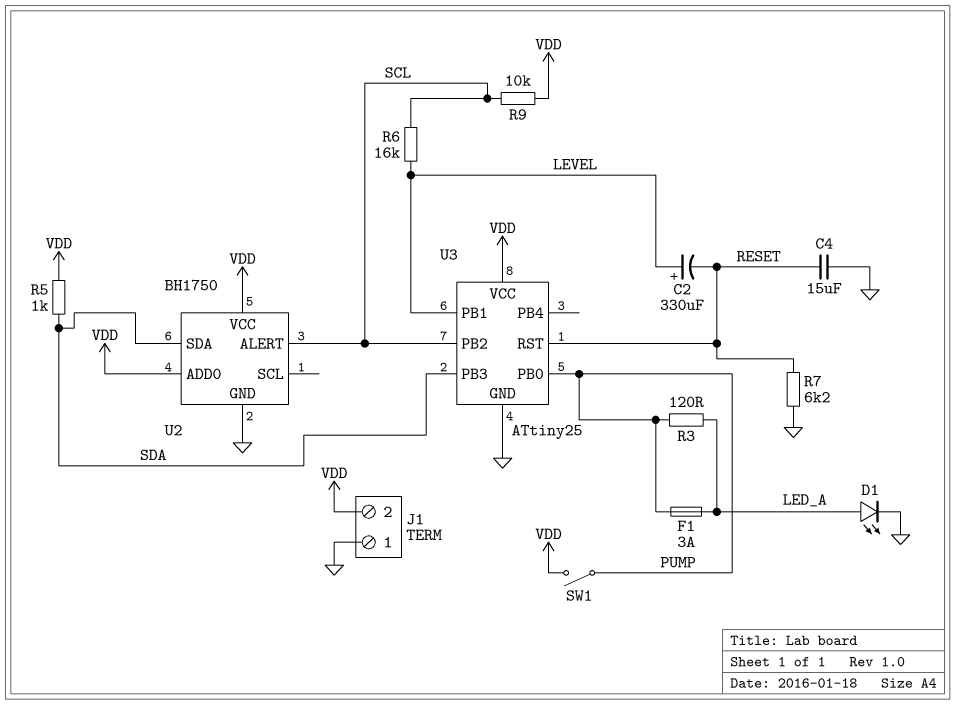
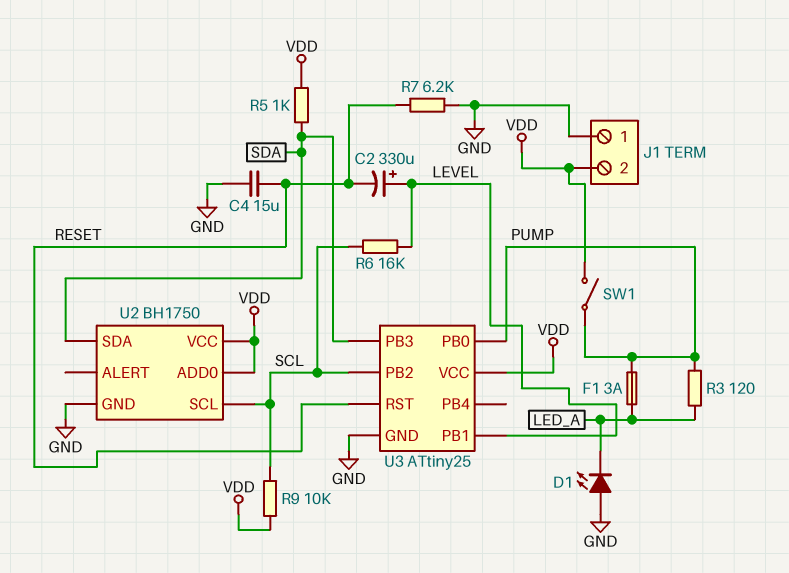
D1: LED (A LED_A, K GND) -> LED (A GND, K LED_A)
U2 pin ALERT: SCL -> none
U2 pin SCL: none -> SCL

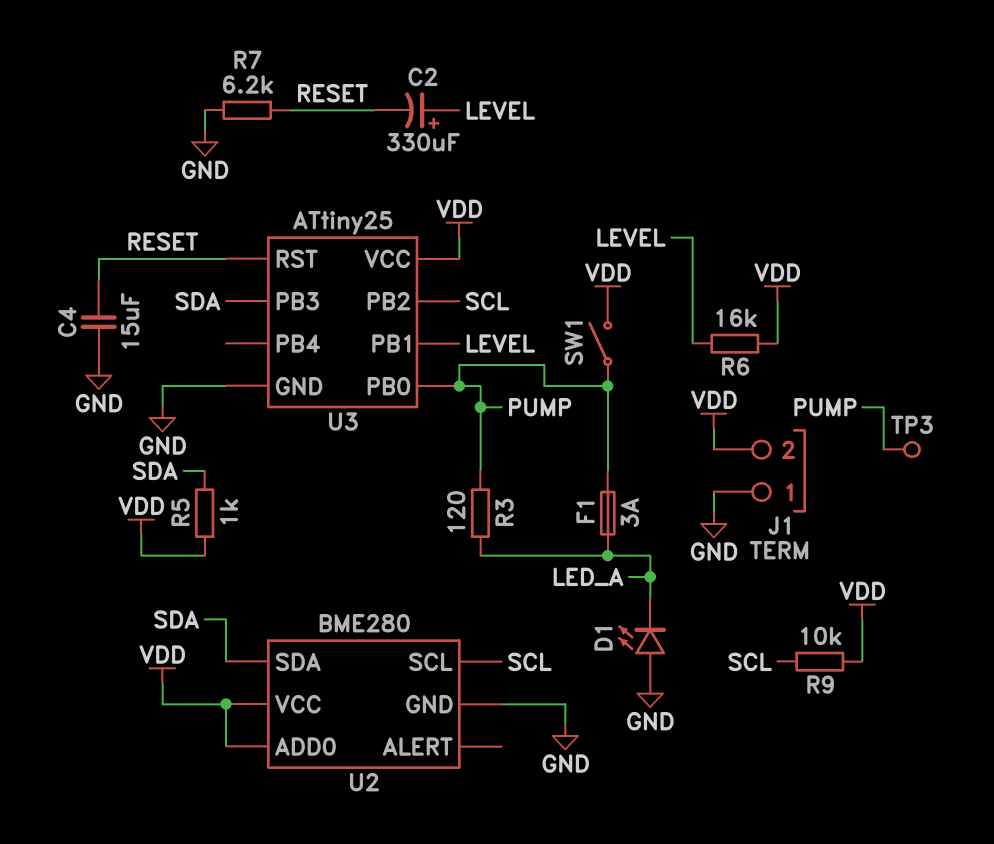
R6: 16k (LEVEL, SCL) -> 16k (LEVEL, VDD)
TP3: none -> test point (PUMP)
U2: BH1750 -> BME280

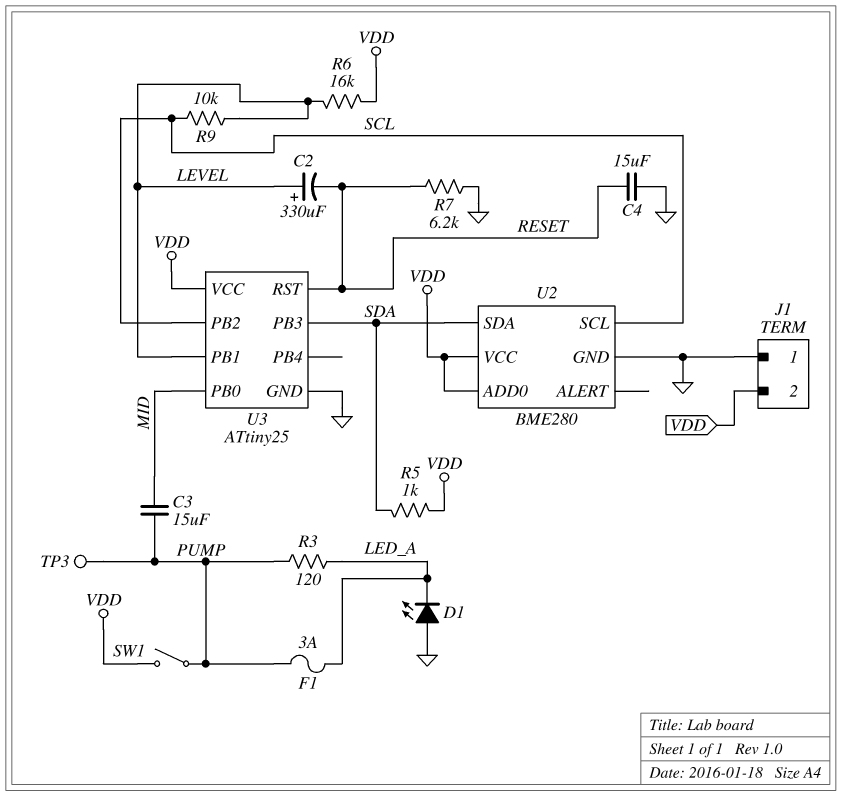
C3: none -> 15uF (MID, PUMP)
R9: 10k (SCL, VDD) -> 10k (LEVEL, SCL)
U3 pin PB0: PUMP -> MID

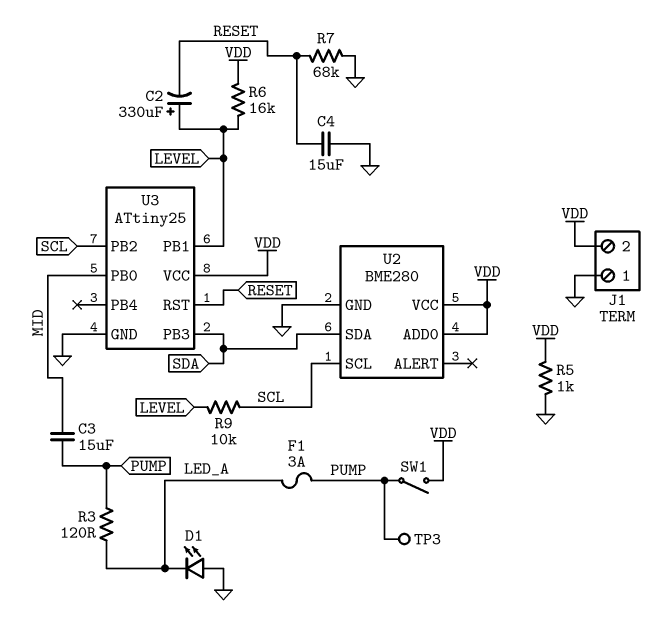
R5: 1k (SDA, VDD) -> 1k (GND, VDD)
R7: 6.2k (GND, RESET) -> 68k (GND, RESET)

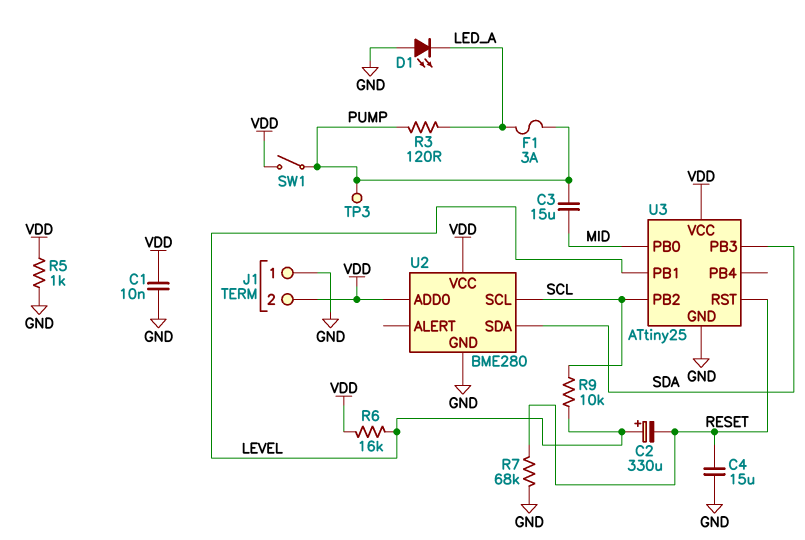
C1: none -> 10nF (GND, VDD)

